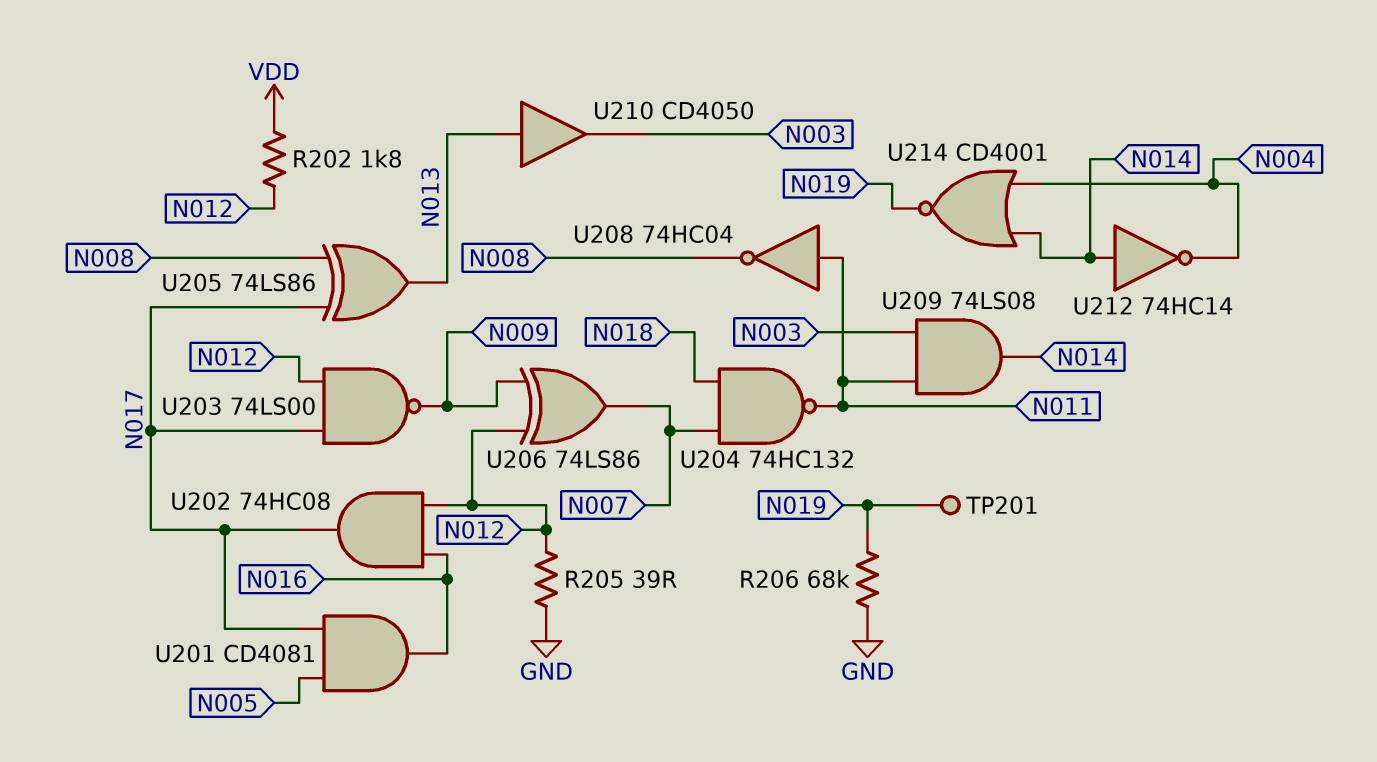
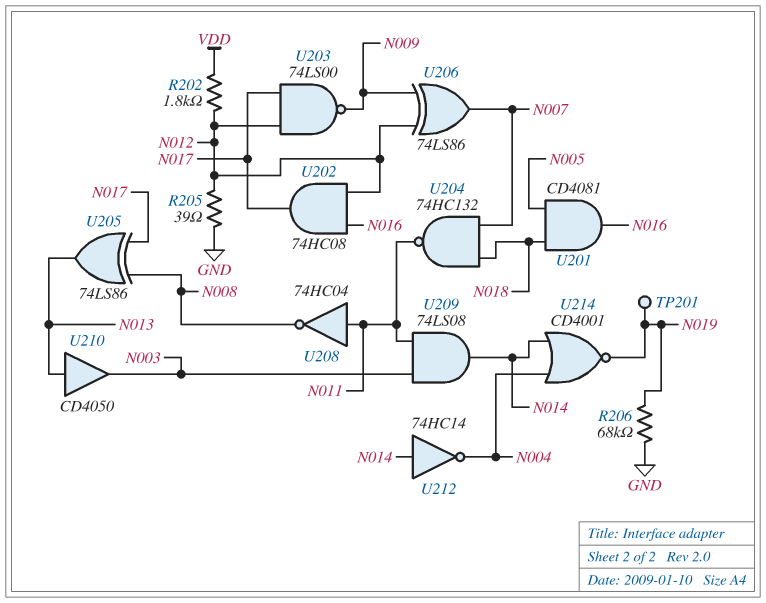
U201: AND CD4081 (in N005, in N017, out N016) -> AND CD4081 (in N005, in N018, out N016)

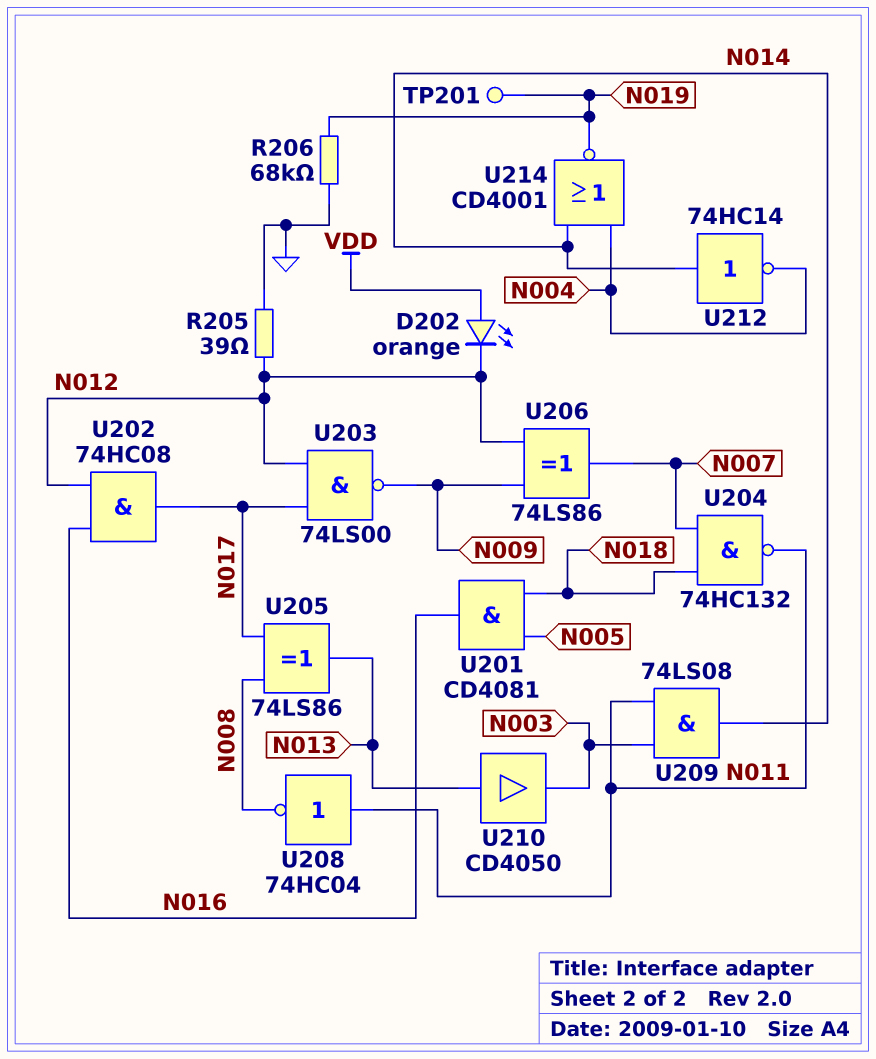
D202: none -> LED orange (A VDD, K N012)
R202: 1.8k (N012, VDD) -> none

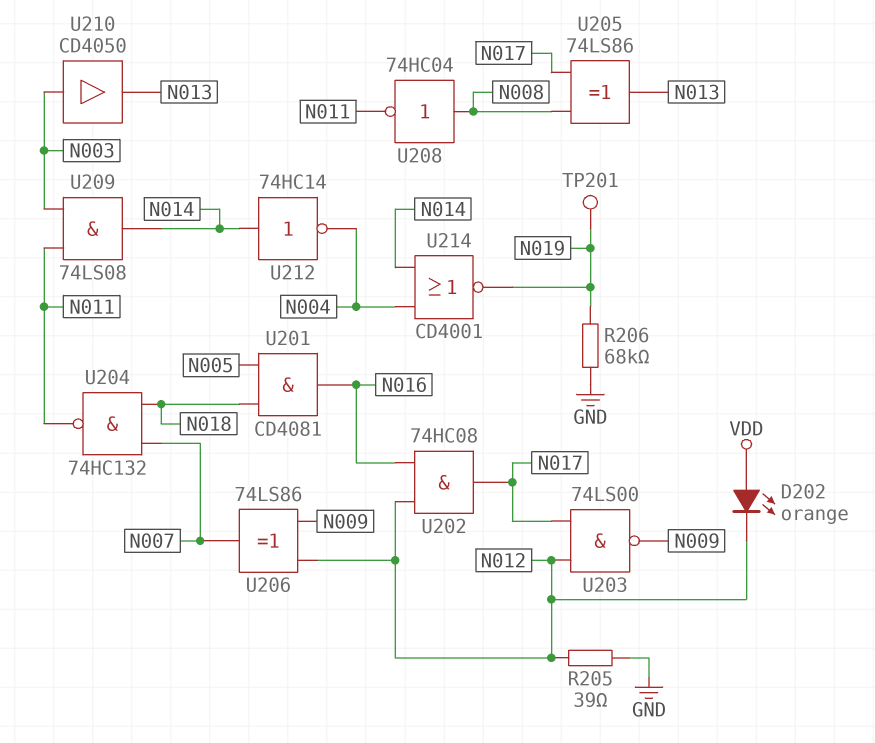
U208: NOT 74HC04 (in N011, out N008) -> NOT 74HC04 (in N008, out N011)
U210: buffer CD4050 (in N013, out N003) -> buffer CD4050 (in N003, out N013)

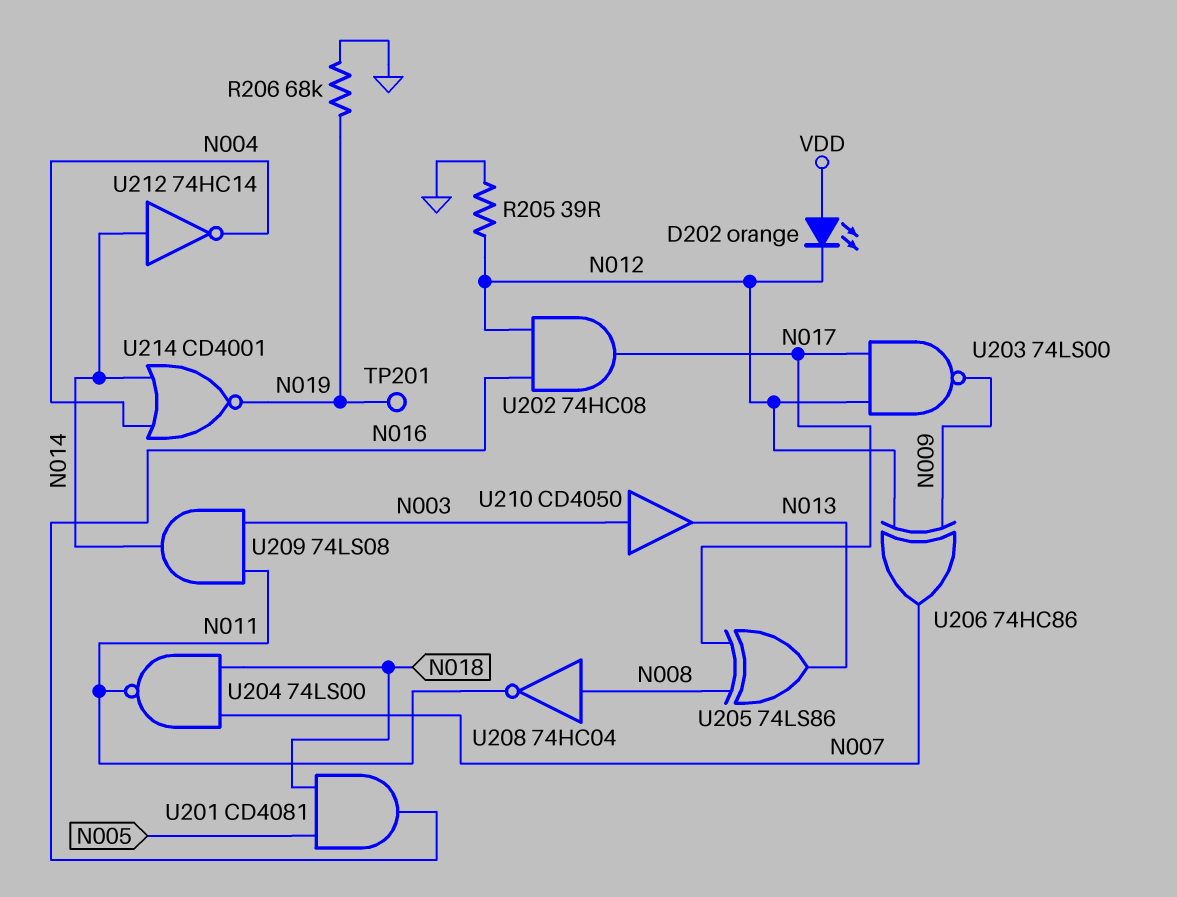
U204: NAND 74HC132 (in N007, in N018, out N011) -> NAND 74LS00 (in N007, in N018, out N011)
U206: XOR 74LS86 (in N009, in N012, out N007) -> XOR 74HC86 (in N009, in N012, out N007)

